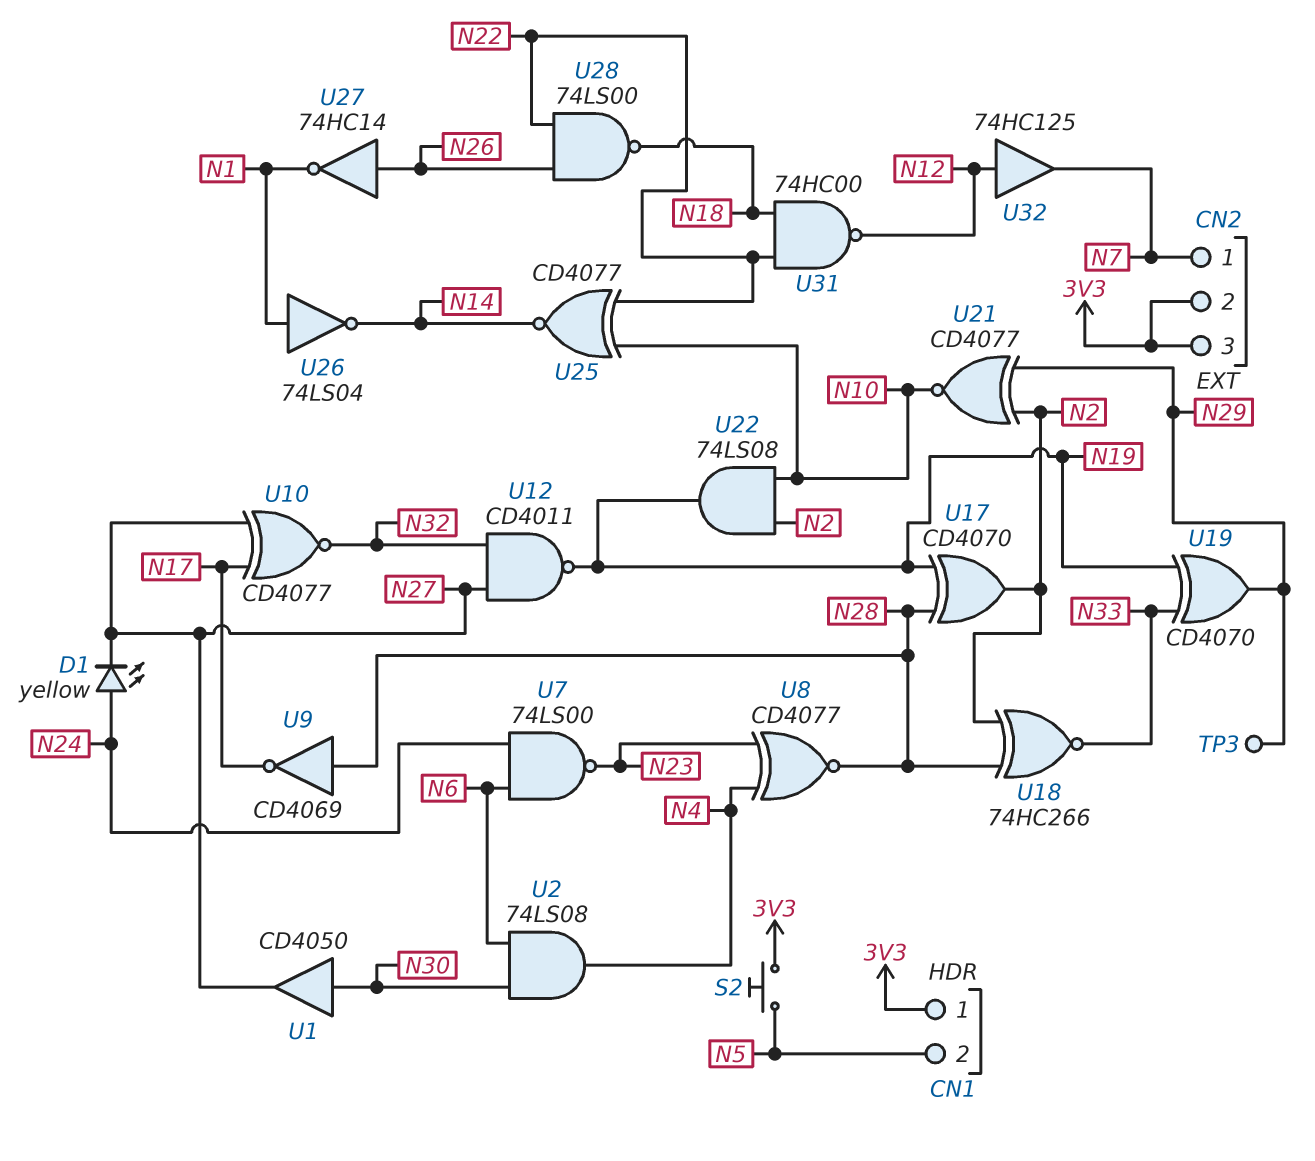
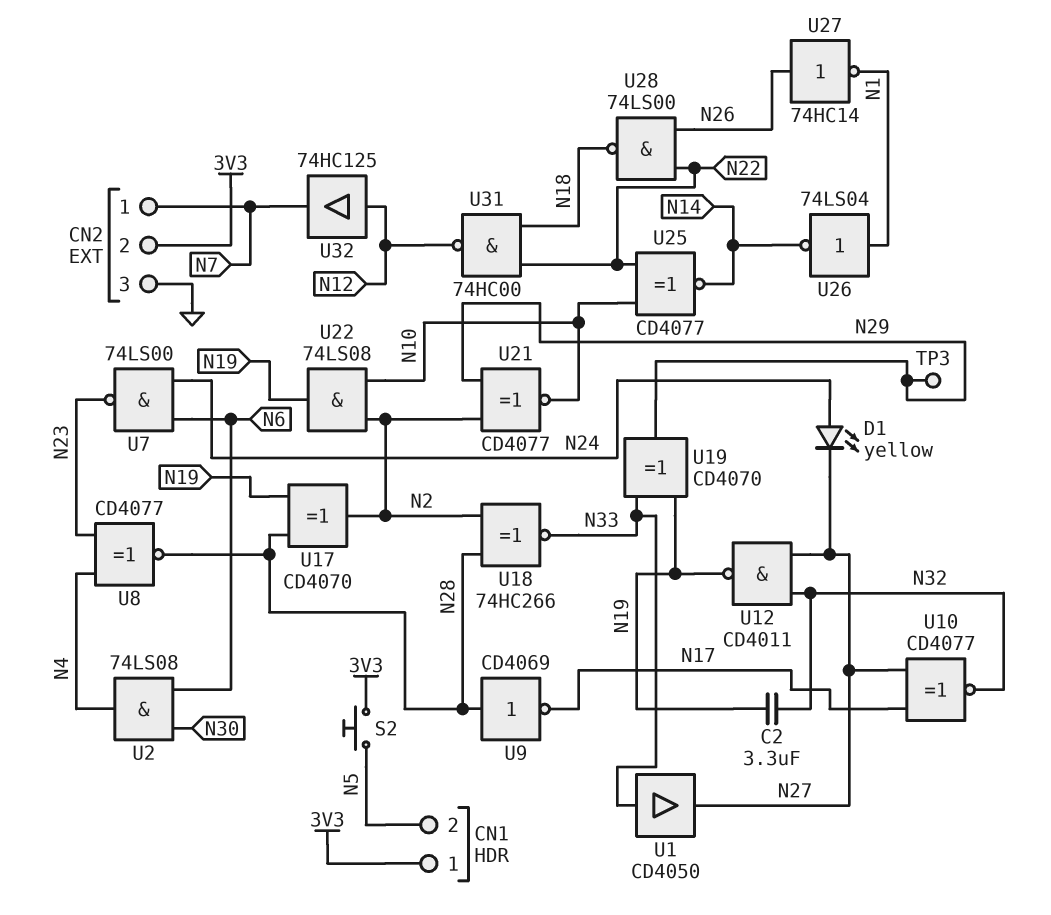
C2: none -> 3.3uF (N19, N32)
CN2 pin 3: 3V3 -> GND
U1: buffer CD4050 (in N30, out N27) -> buffer CD4050 (in N33, out N27)

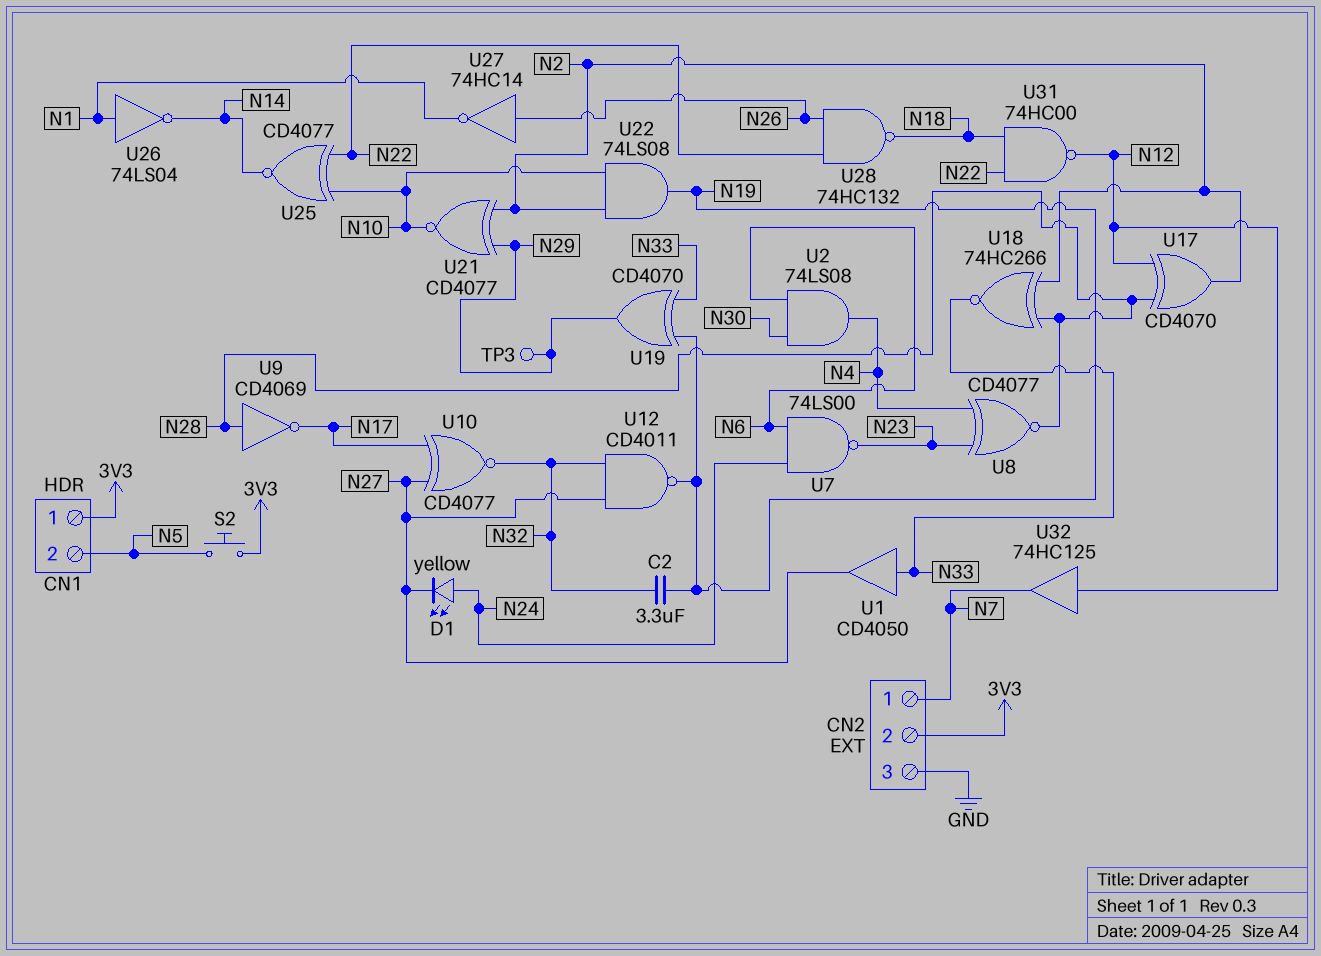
U17: XOR CD4070 (in N19, in N28, out N2) -> XOR CD4070 (in N12, in N28, out N2)
U28: NAND 74LS00 (in N22, in N26, out N18) -> NAND 74HC132 (in N22, in N26, out N18)

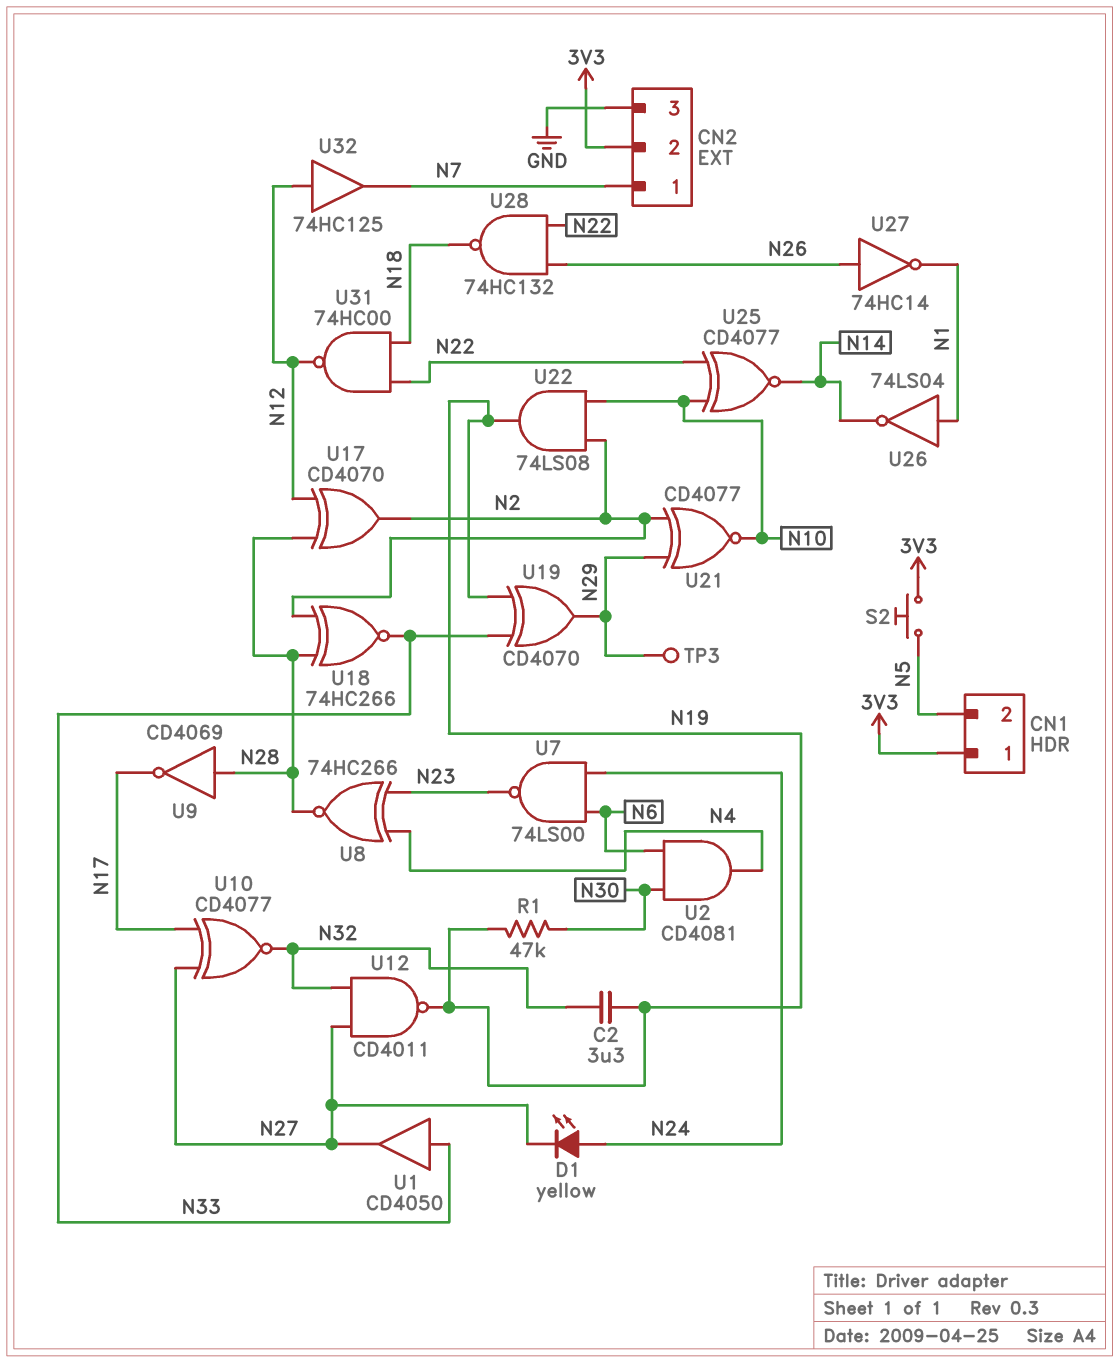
R1: none -> 47k (N19, N30)
U2: AND 74LS08 (in N6, in N30, out N4) -> AND CD4081 (in N6, in N30, out N4)
U8: XNOR CD4077 (in N4, in N23, out N28) -> XNOR 74HC266 (in N4, in N23, out N28)

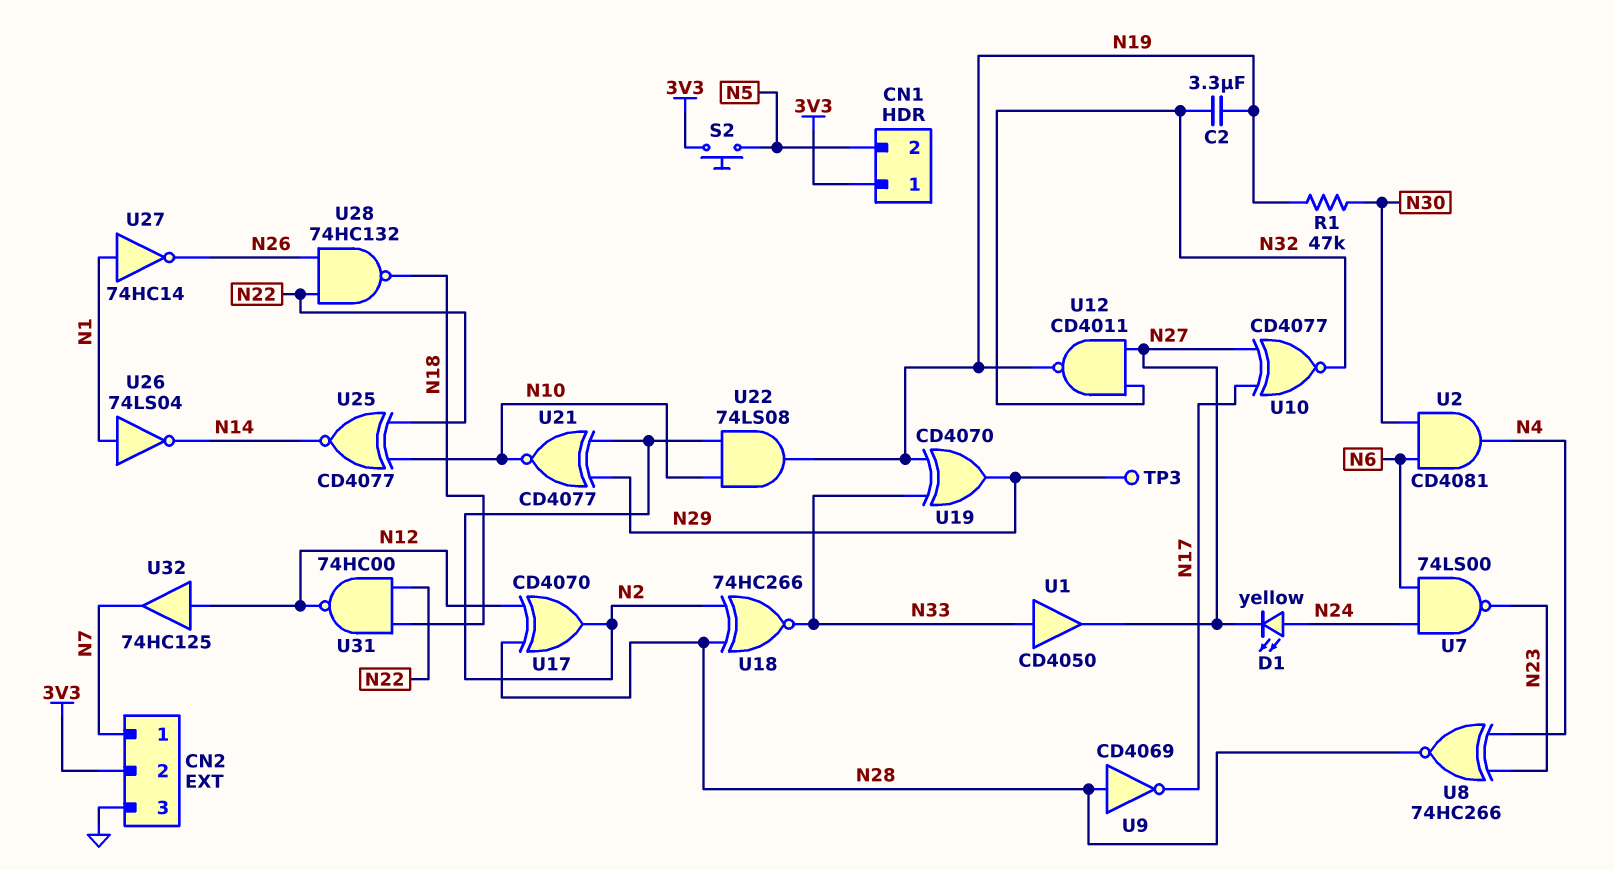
U27: NOT 74HC14 (in N26, out N1) -> NOT 74HC14 (in N1, out N26)

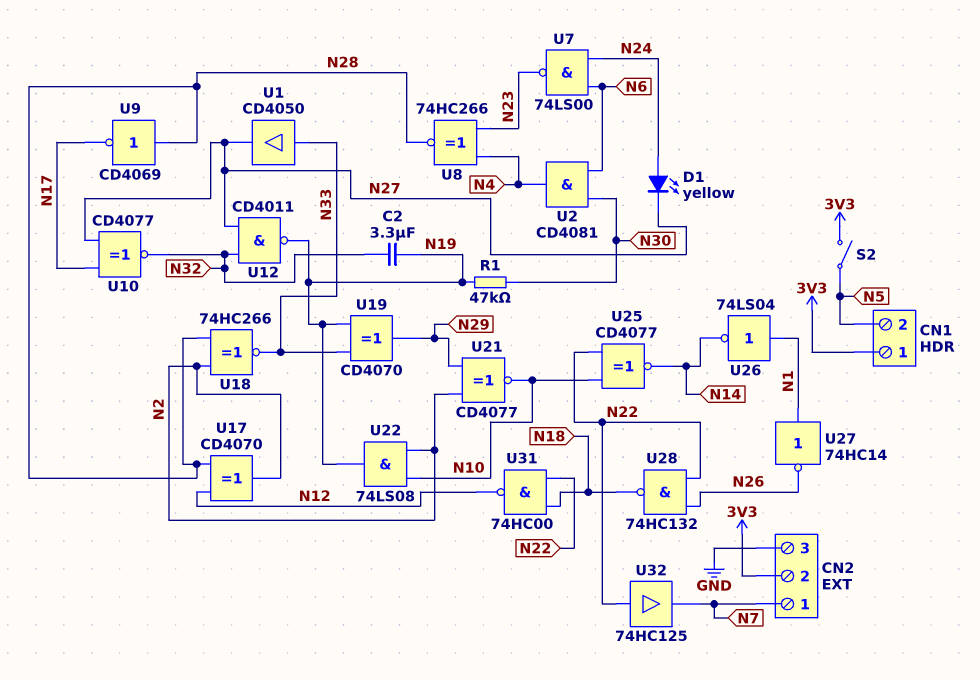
S2: button (3V3, N5) -> switch (3V3, N5)
TP3: test point (N29) -> none
U32: buffer 74HC125 (in N12, out N7) -> buffer 74HC125 (in N22, out N7)

